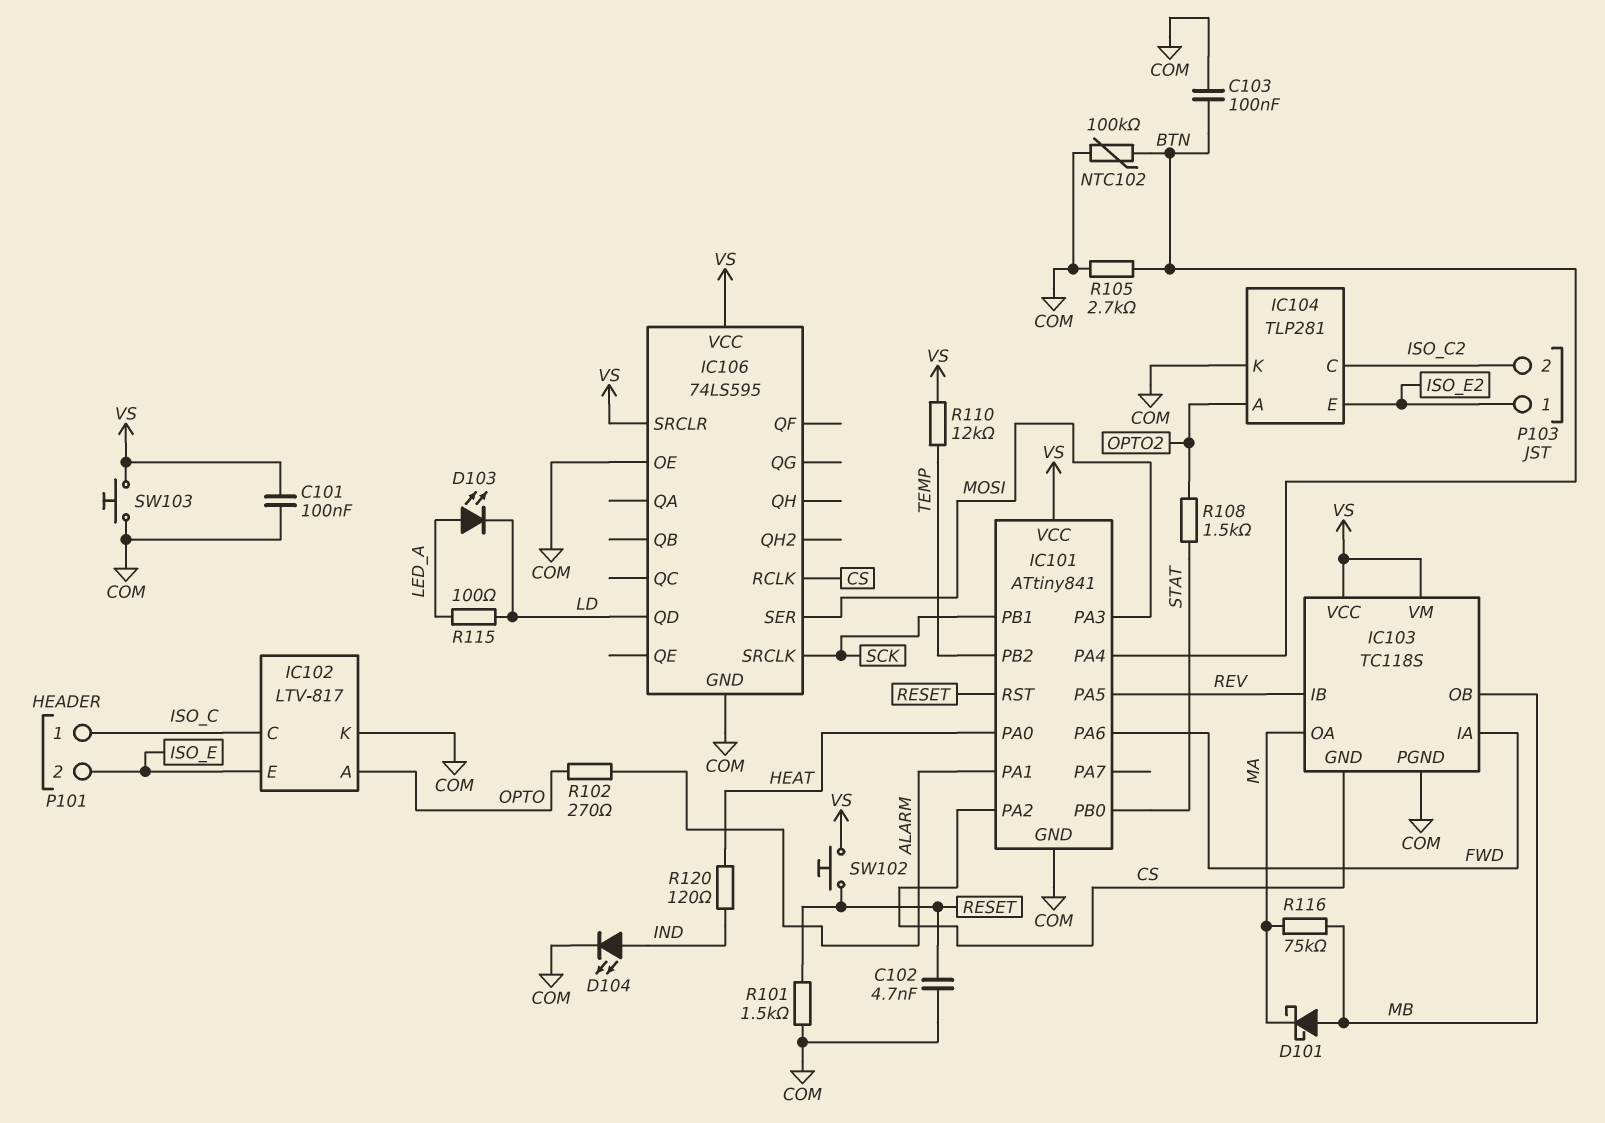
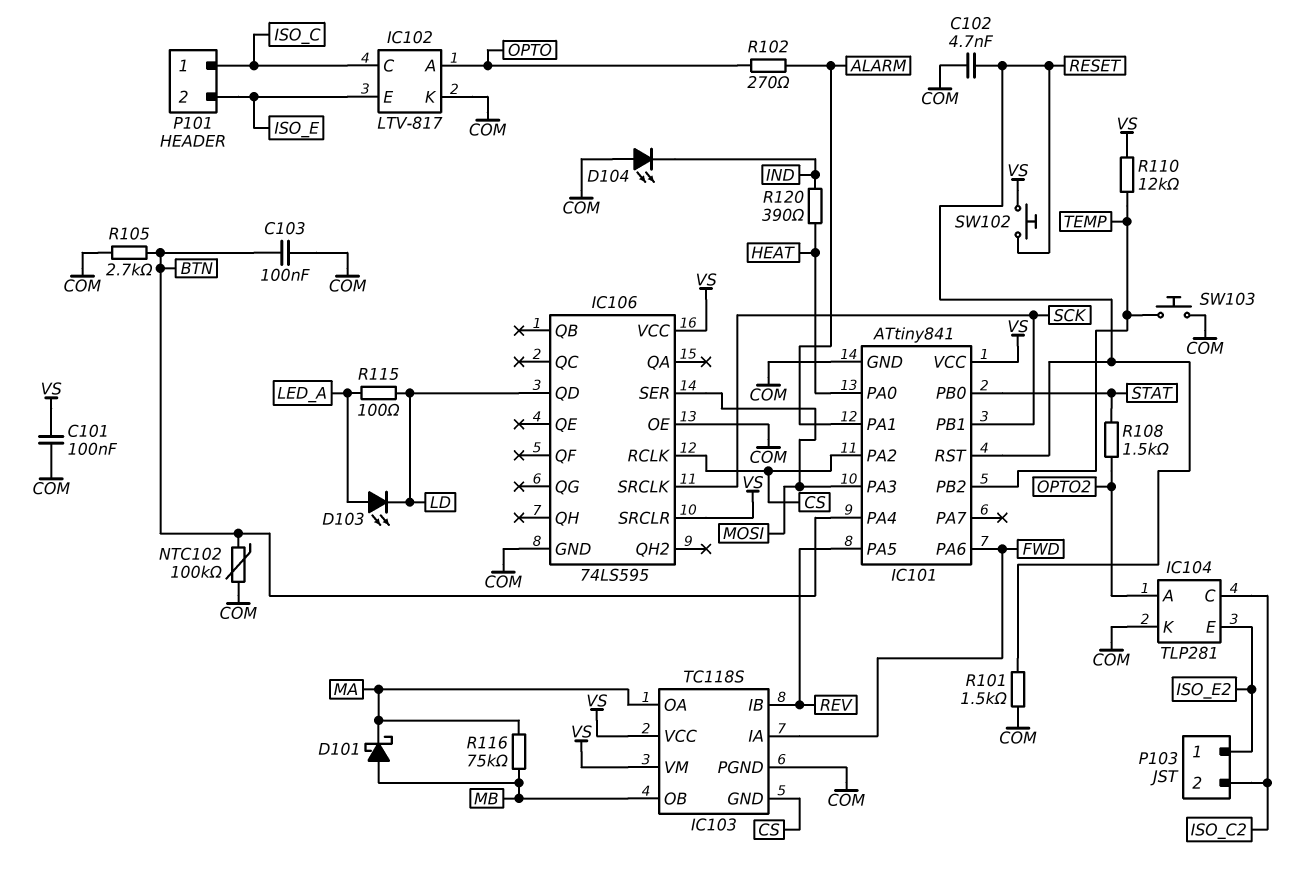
D104: LED (A IND, K COM) -> LED (A COM, K IND)
R120: 120 (HEAT, IND) -> 390 (HEAT, IND)
SW103: button (COM, VS) -> button (COM, TEMP)

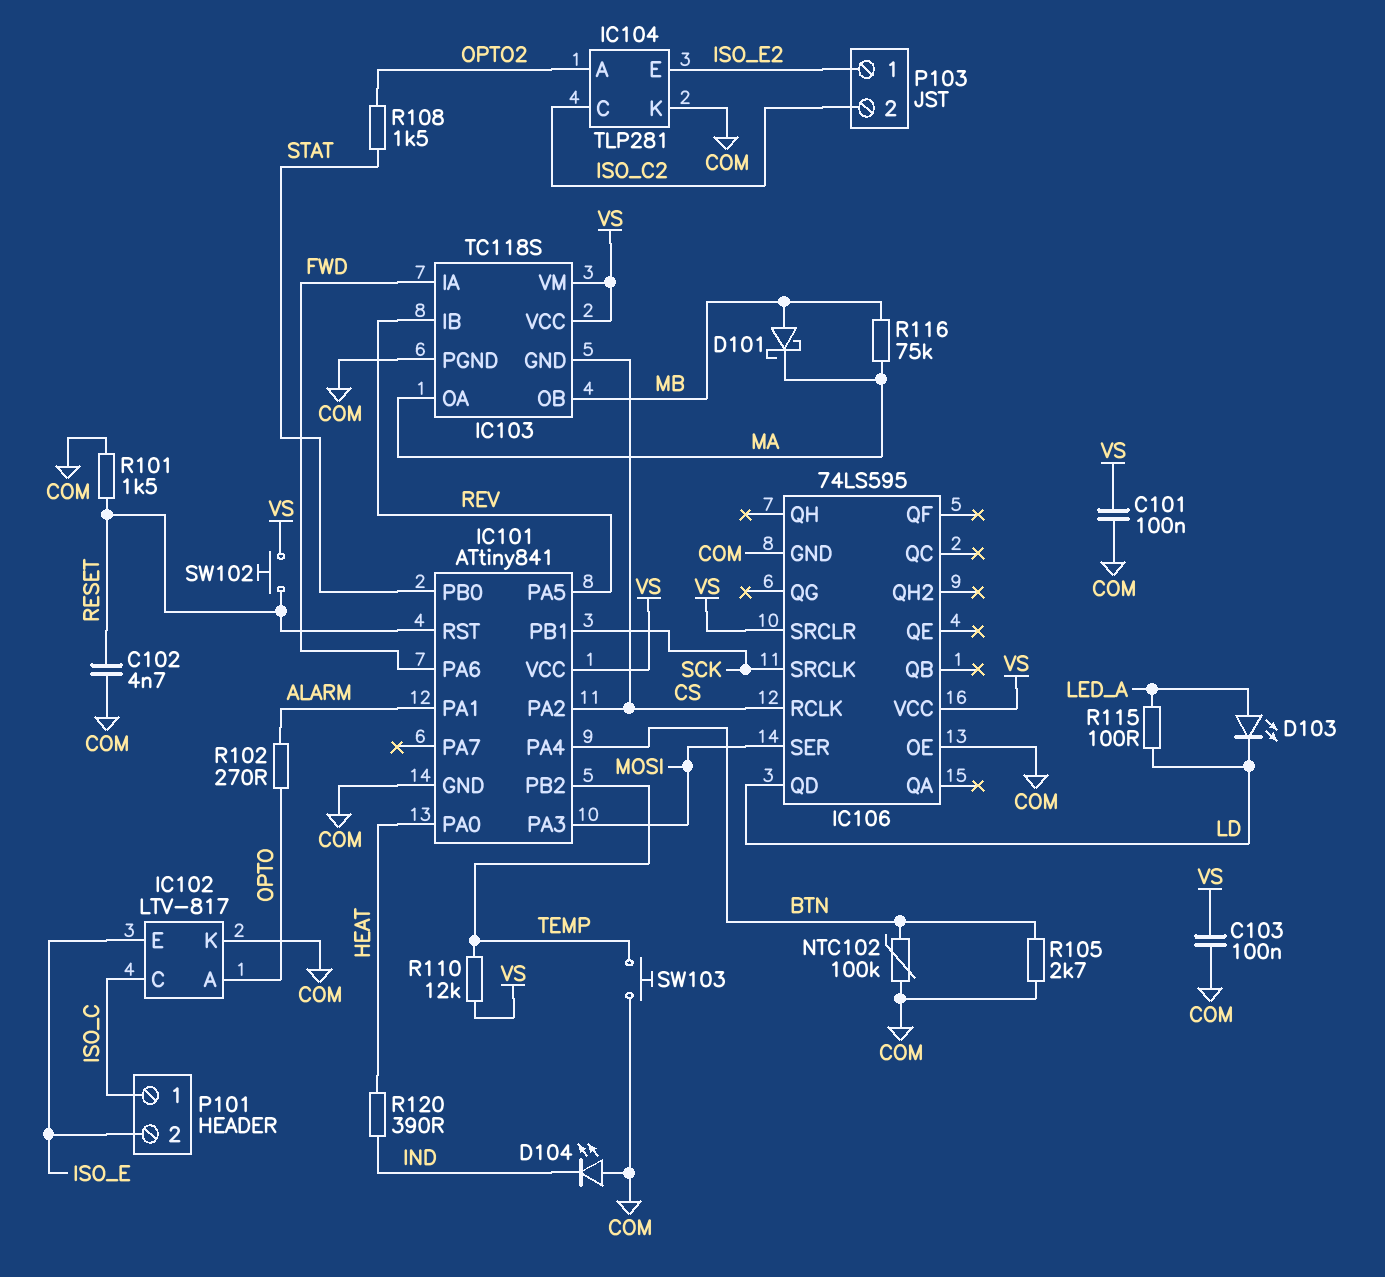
C103: 100nF (BTN, COM) -> 100nF (COM, VS)

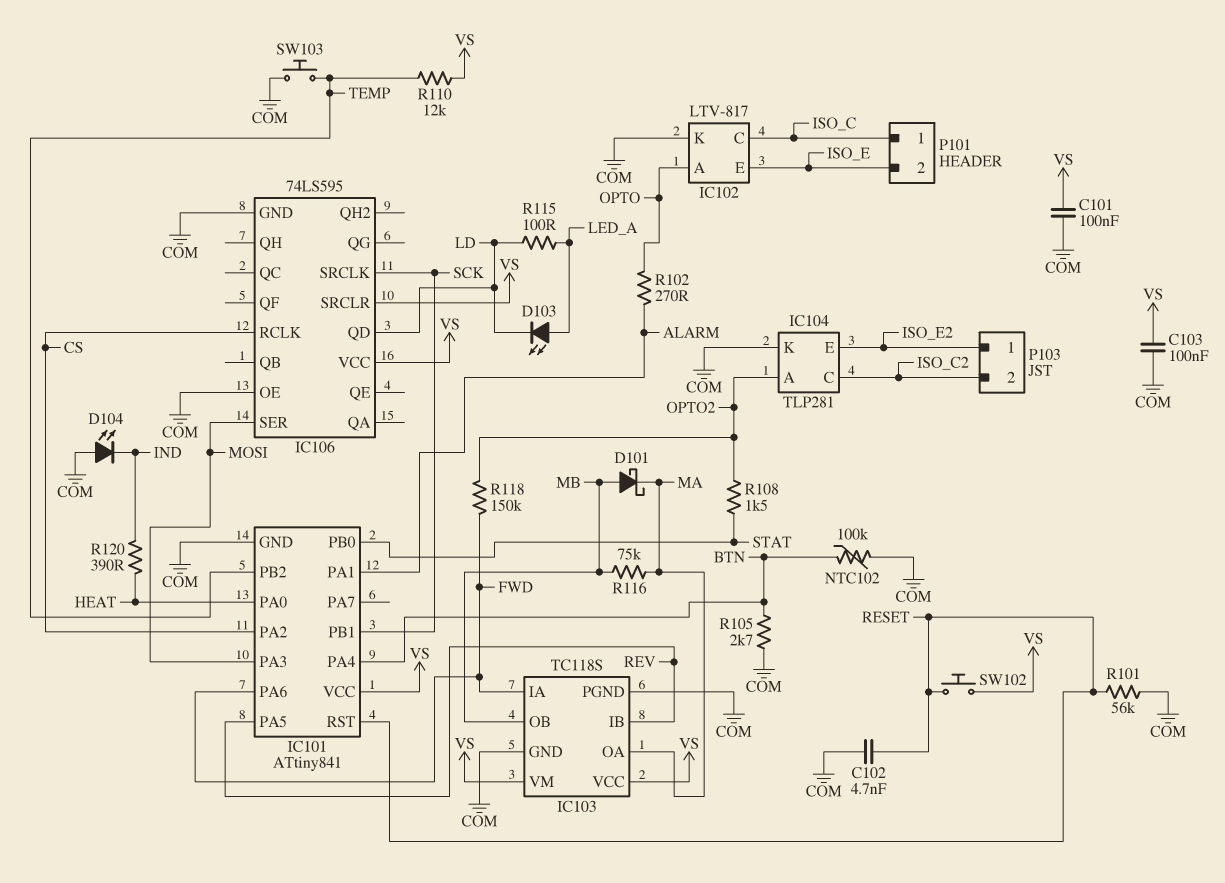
IC103 pin GND: CS -> COM
R101: 1.5k (COM, RESET) -> 56k (COM, RESET)
R118: none -> 150k (FWD, OPTO2)

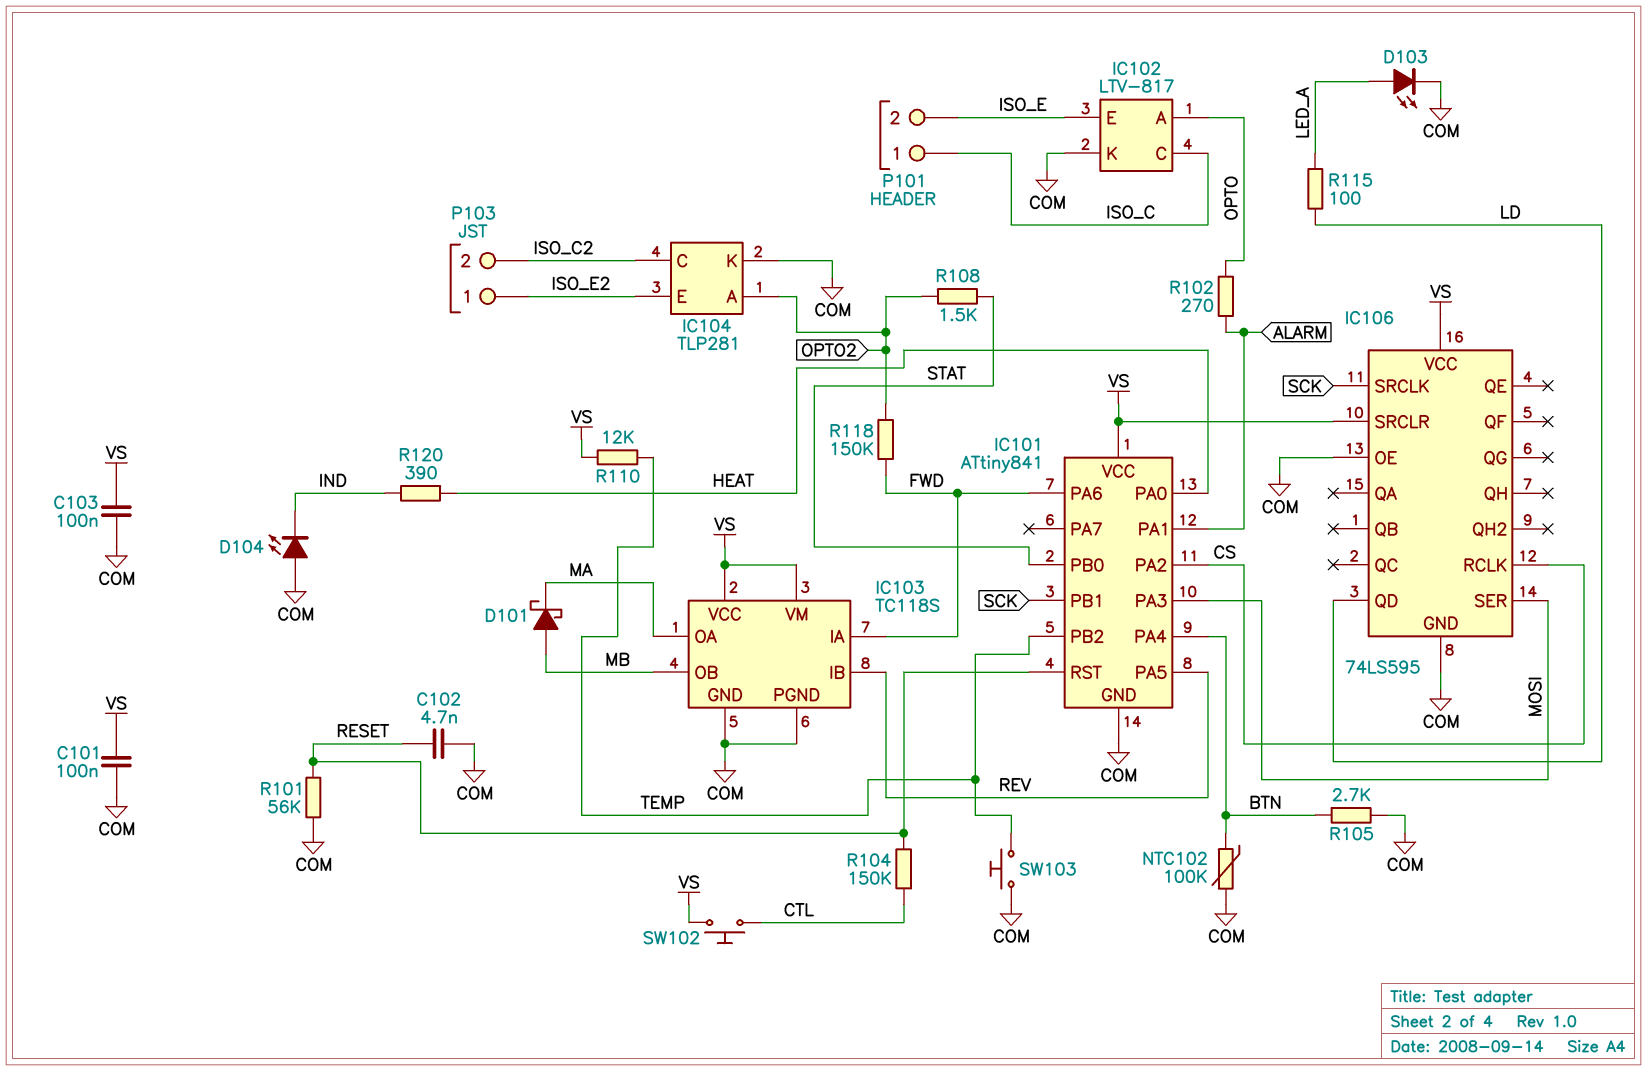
D103: LED (A LED_A, K LD) -> LED (A LED_A, K COM)
R104: none -> 150k (CTL, RESET)
R116: 75k (MA, MB) -> none
SW102: button (RESET, VS) -> button (CTL, VS)

